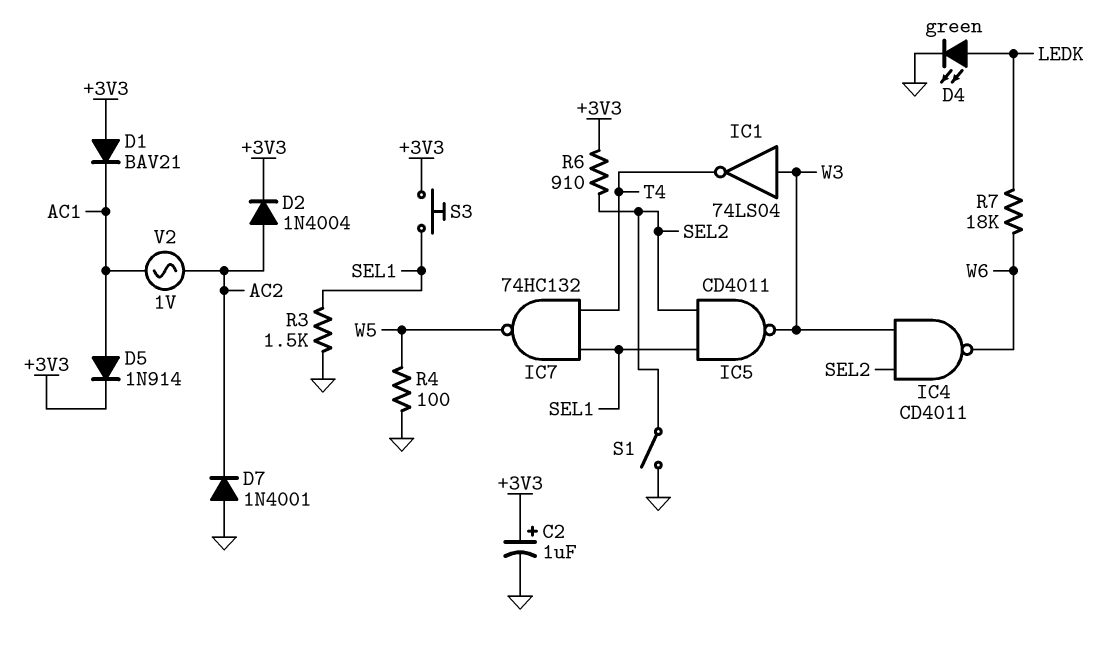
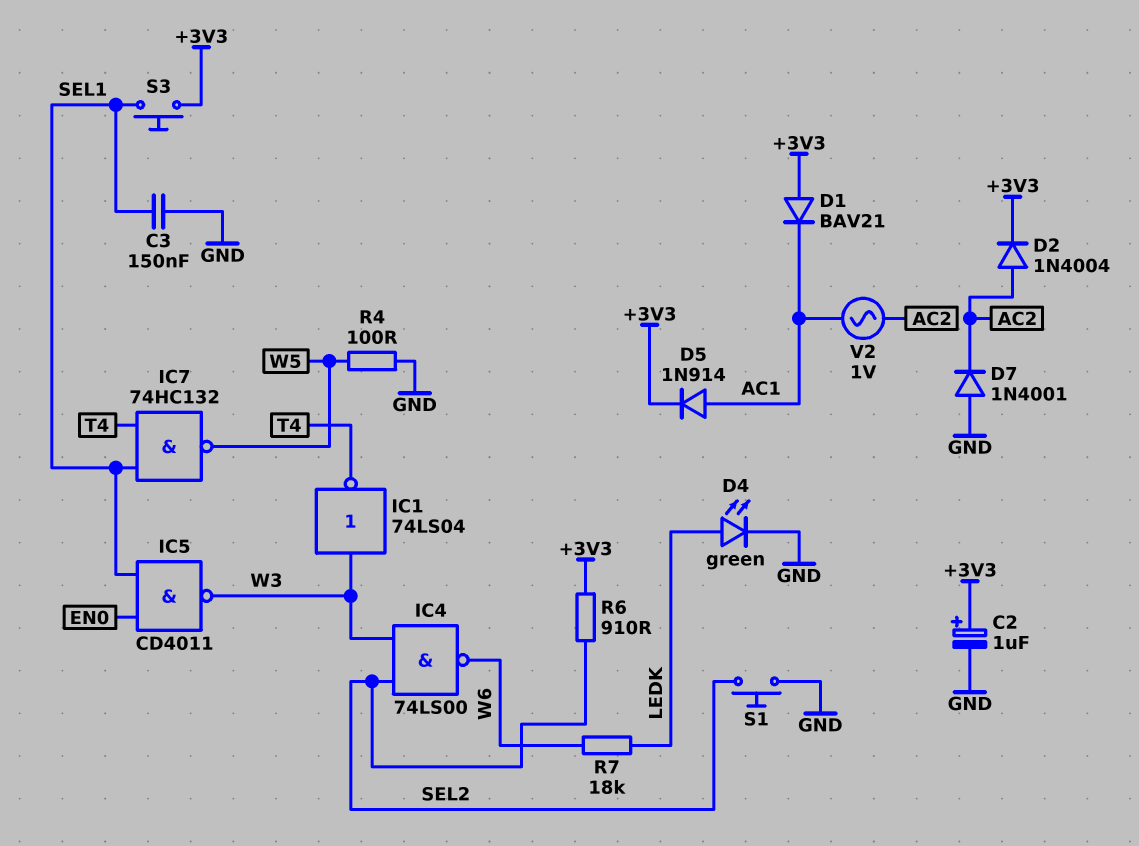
C3: none -> 150nF (GND, SEL1)
IC4: NAND CD4011 (in SEL2, in W3, out W6) -> NAND 74LS00 (in SEL2, in W3, out W6)
IC5: NAND CD4011 (in SEL1, in SEL2, out W3) -> NAND CD4011 (in EN0, in SEL1, out W3)
R3: 1.5k (GND, SEL1) -> none
S1: switch (GND, SEL2) -> button (GND, SEL2)

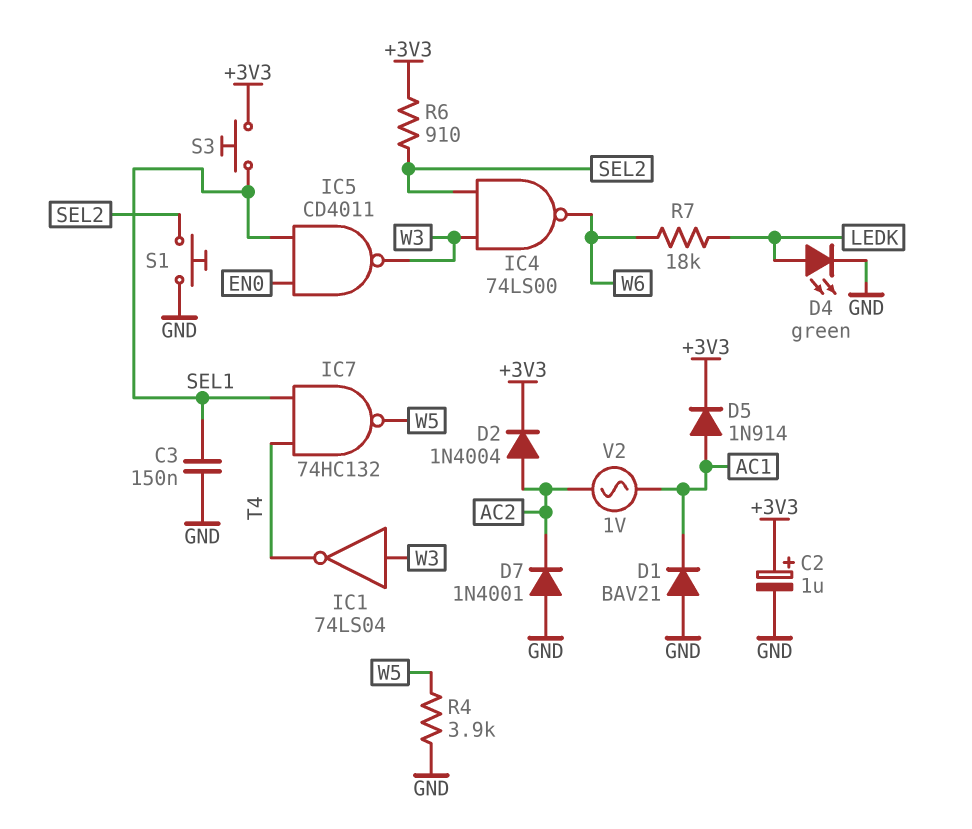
D1: diode BAV21 (A +3V3, K AC1) -> diode BAV21 (A GND, K AC1)
R4: 100 (GND, W5) -> 3.9k (GND, W5)

